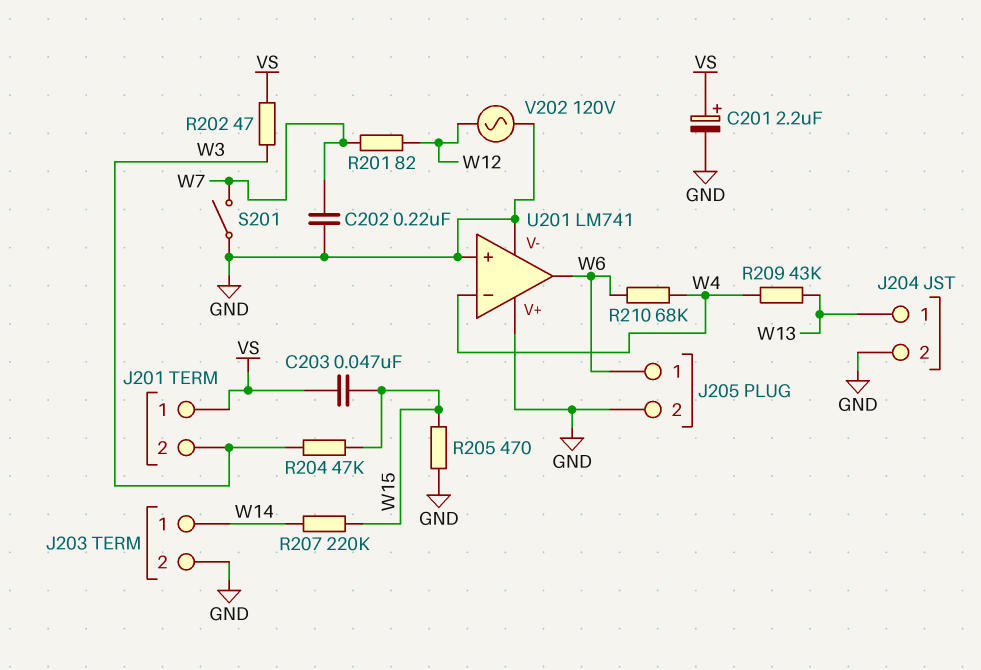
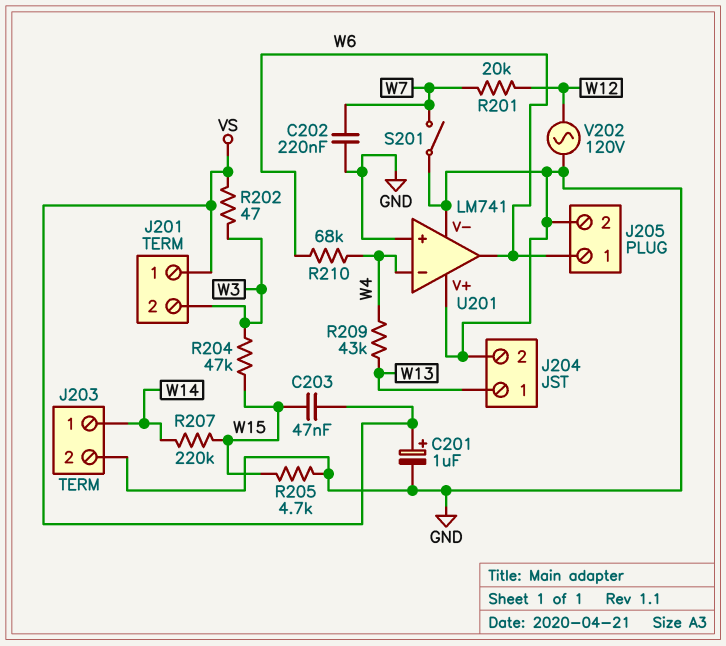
C201: 2.2uF (plus VS, minus GND) -> 1uF (plus VS, minus GND)
R201: 82 (W7, W12) -> 20k (W7, W12)
R205: 470 (GND, W15) -> 4.7k (GND, W15)

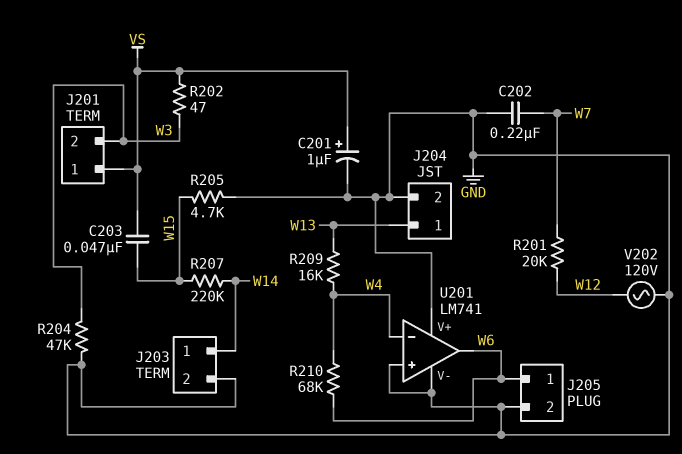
R204: 47k (W3, W15) -> 47k (GND, W3)
R209: 43k (W4, W13) -> 16k (W4, W13)
S201: switch (GND, W7) -> none

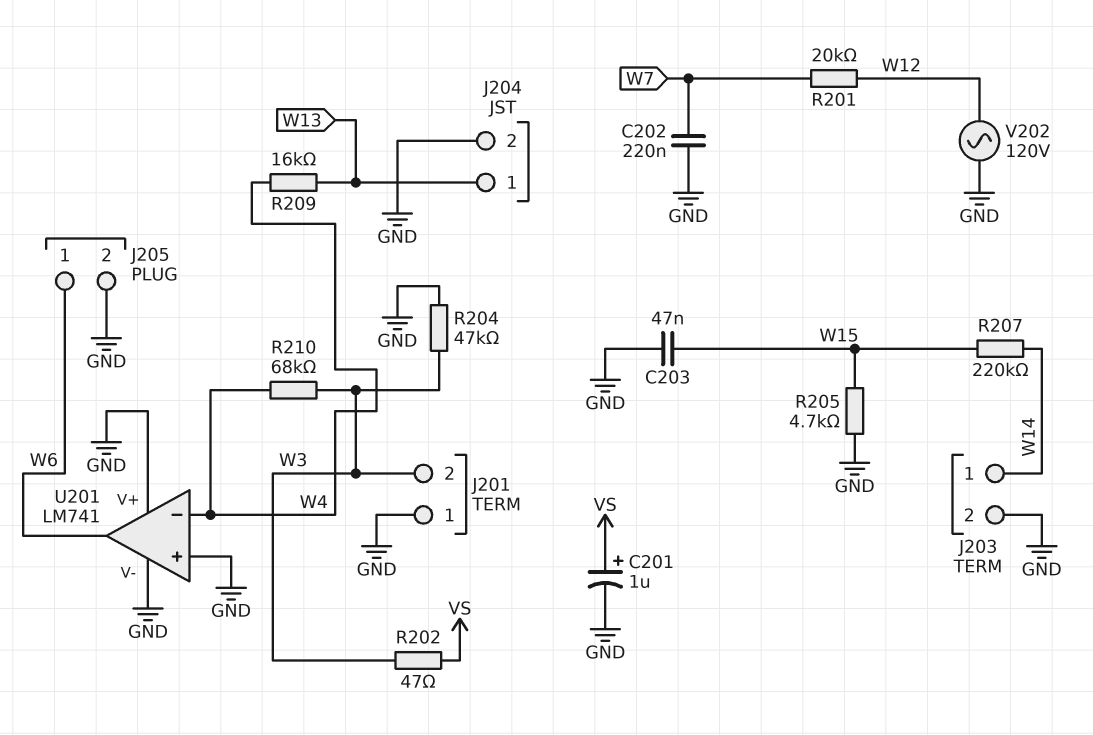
C203: 47nF (VS, W15) -> 47nF (GND, W15)
J201 pin 1: VS -> GND
R210: 68k (W4, W6) -> 68k (W3, W4)

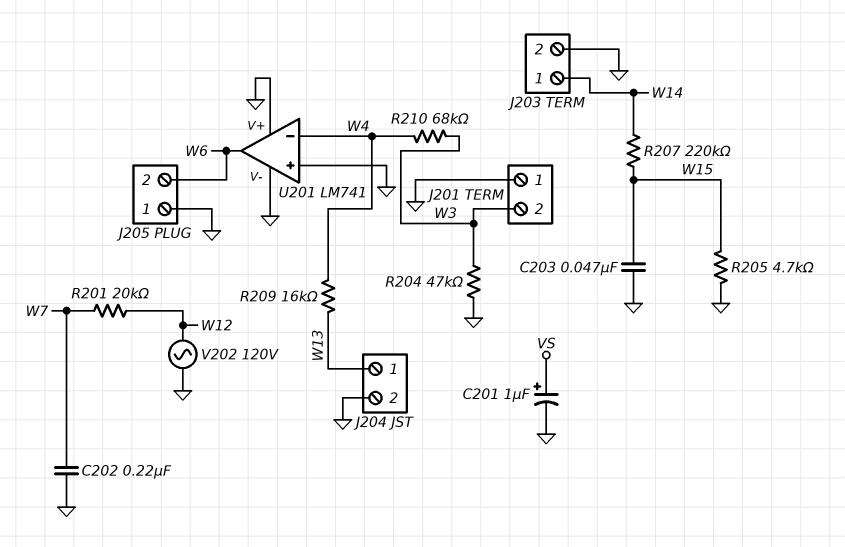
J205 pin 1: W6 -> GND
J205 pin 2: GND -> W6
R202: 47 (VS, W3) -> none

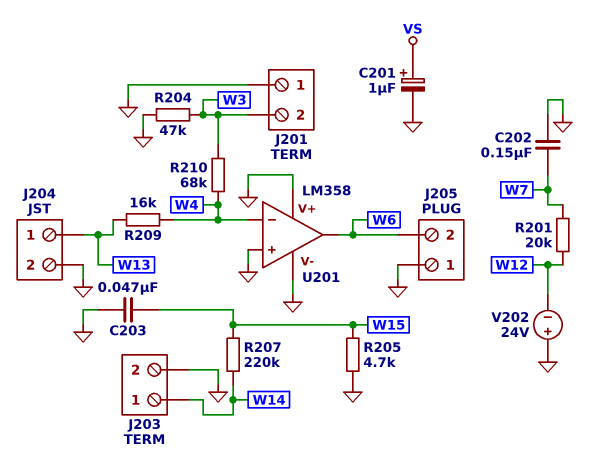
C202: 220nF (GND, W7) -> 150nF (GND, W7)
U201: LM741 -> LM358
V202: AC 120V (GND, W12) -> 24V (plus GND, minus W12)

